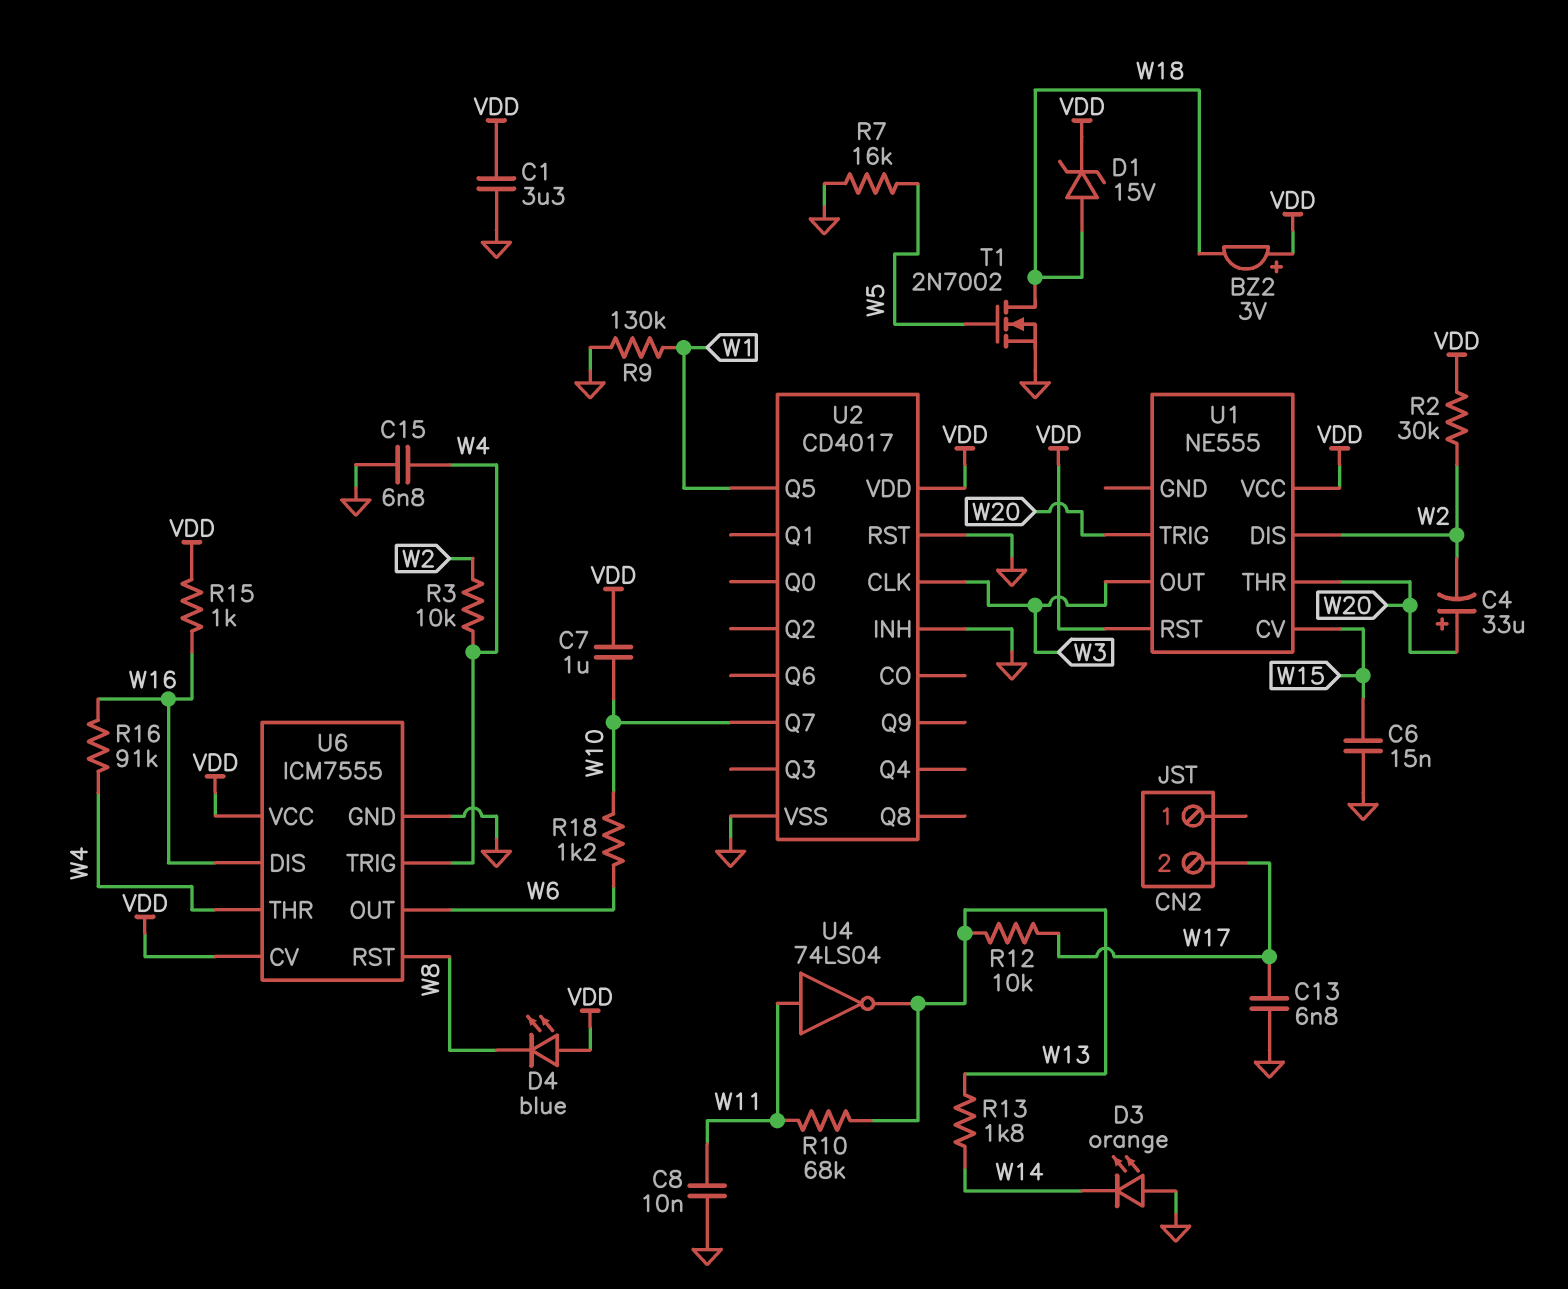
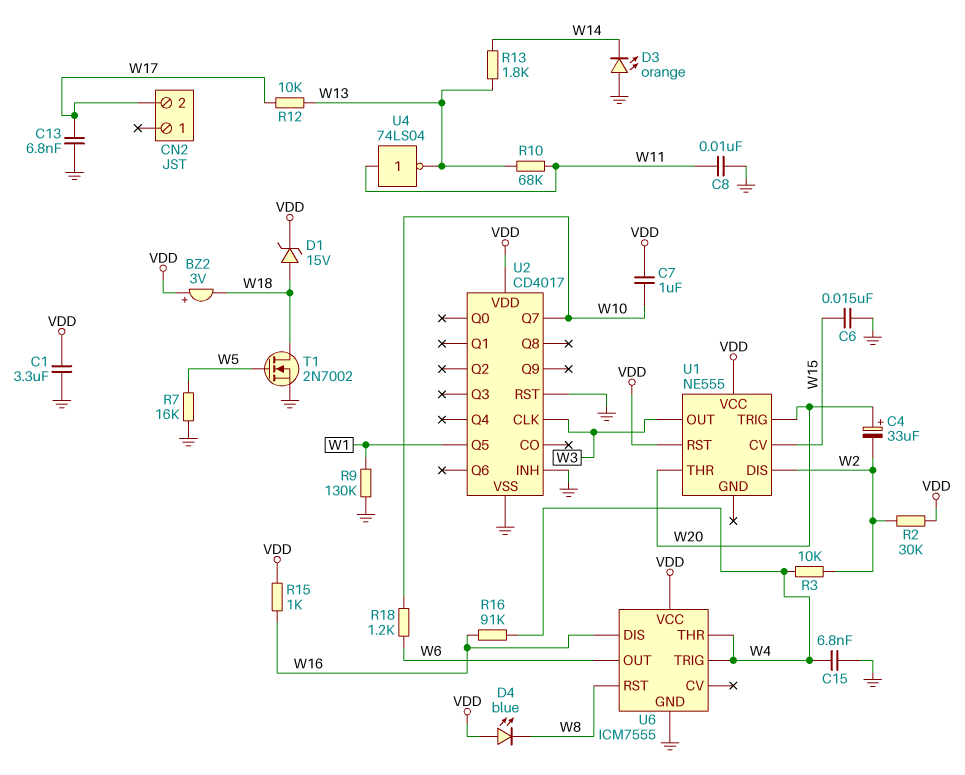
U6 pin CV: VDD -> none

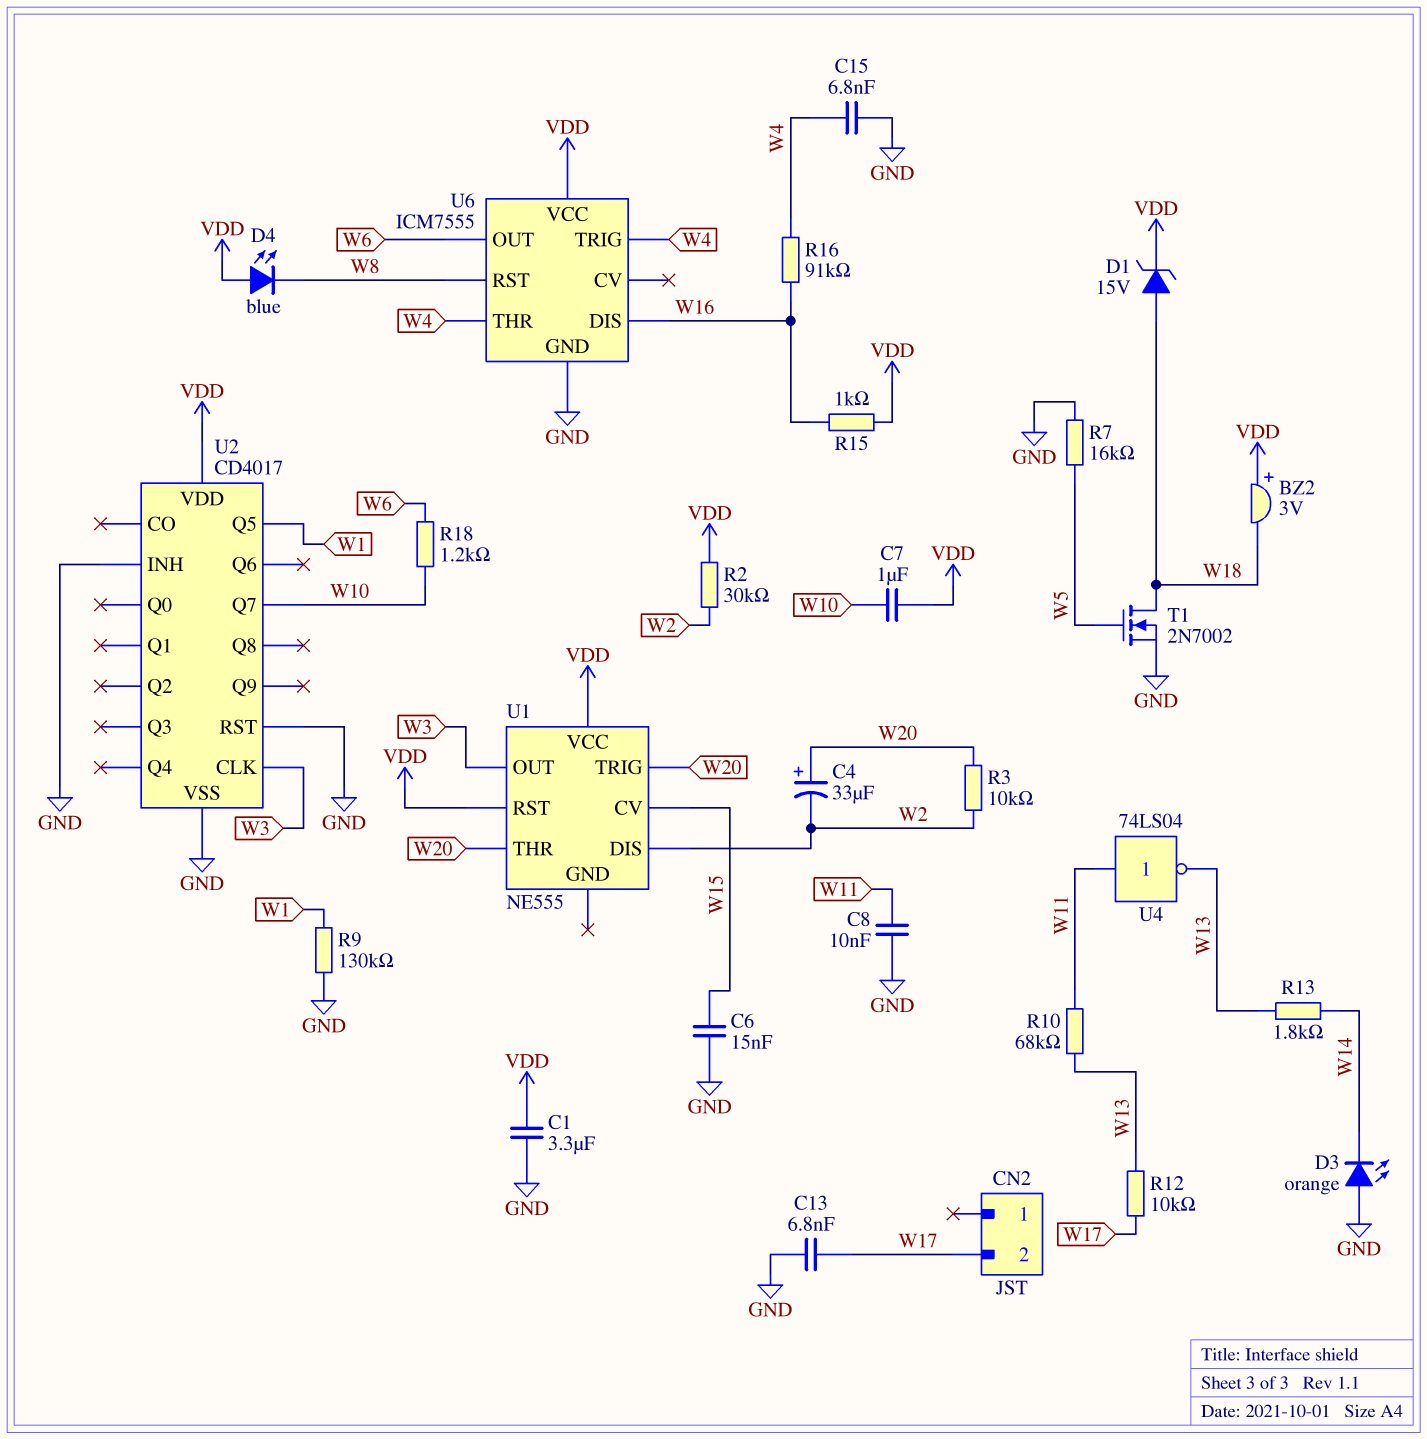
R3: 10k (W2, W4) -> 10k (W2, W20)

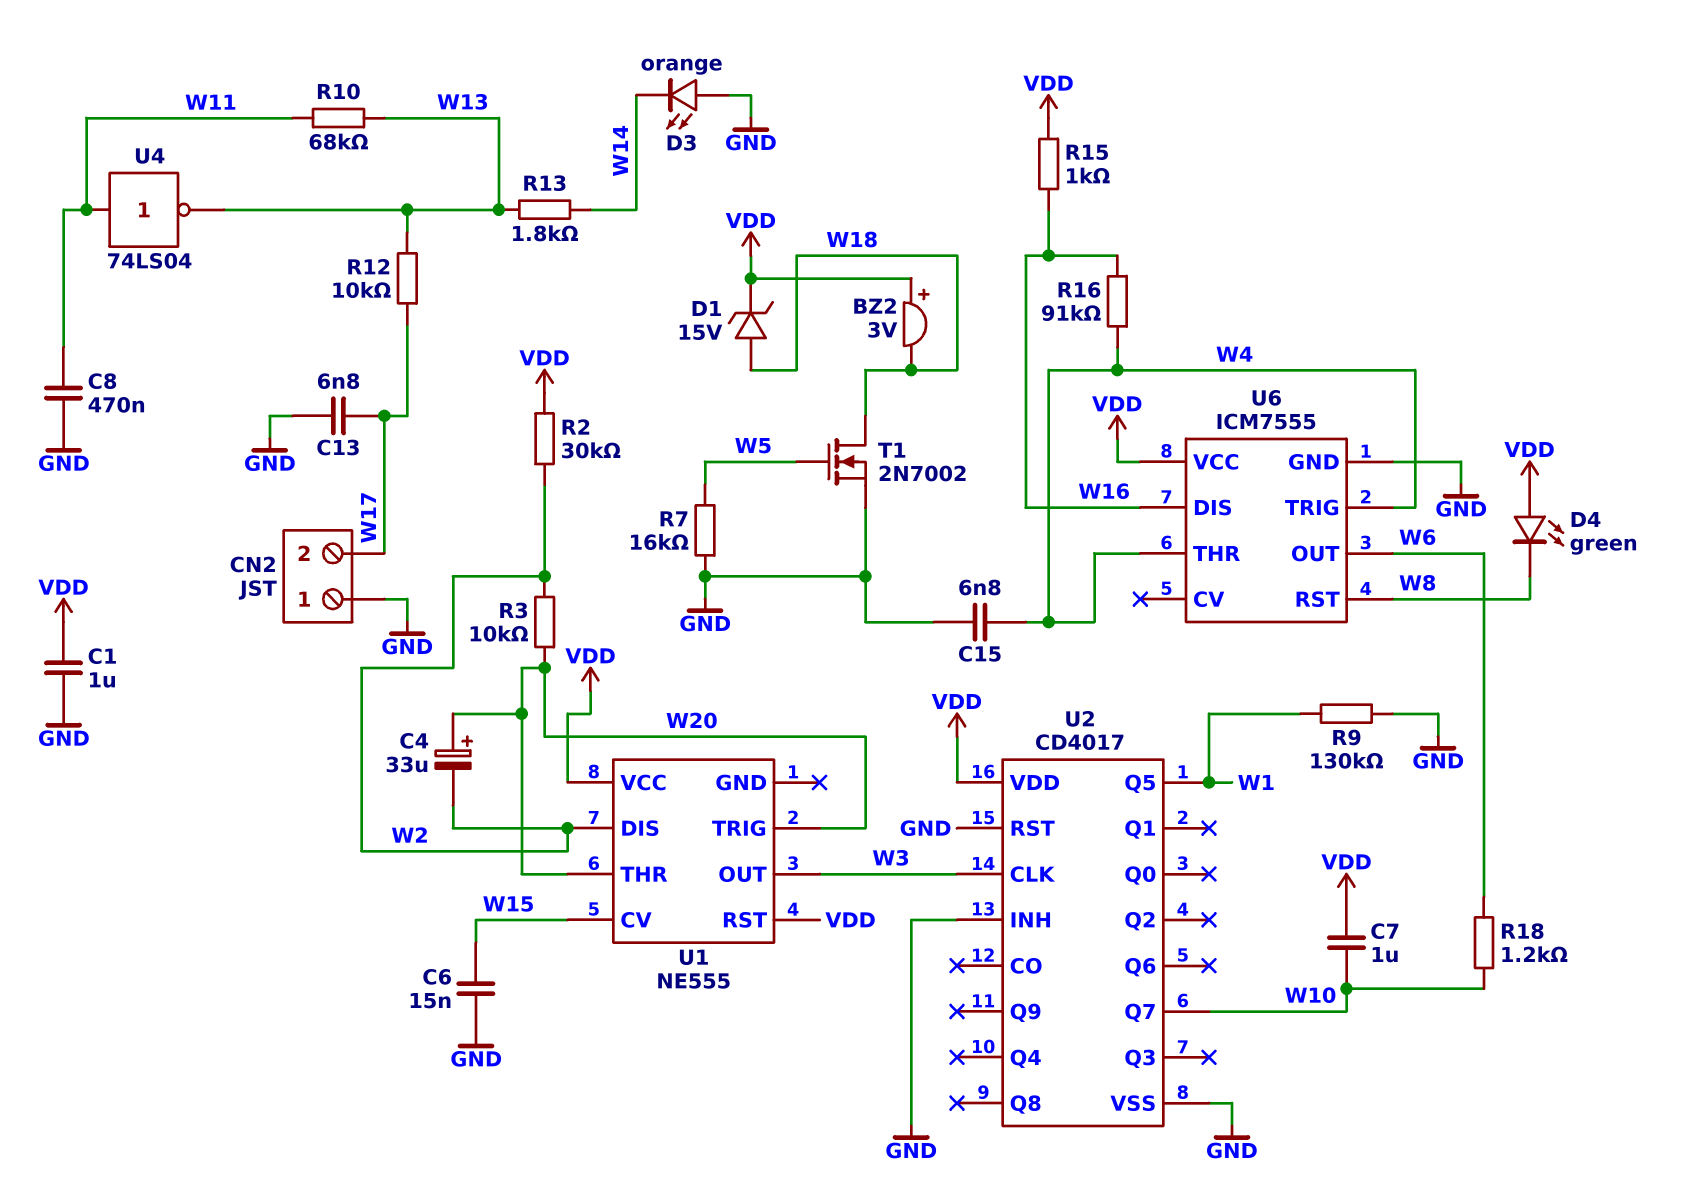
C1: 3.3uF (GND, VDD) -> 1uF (GND, VDD)
C8: 10nF (GND, W11) -> 470nF (GND, W11)
CN2 pin 1: none -> GND
D4: LED blue (A VDD, K W8) -> LED green (A VDD, K W8)

